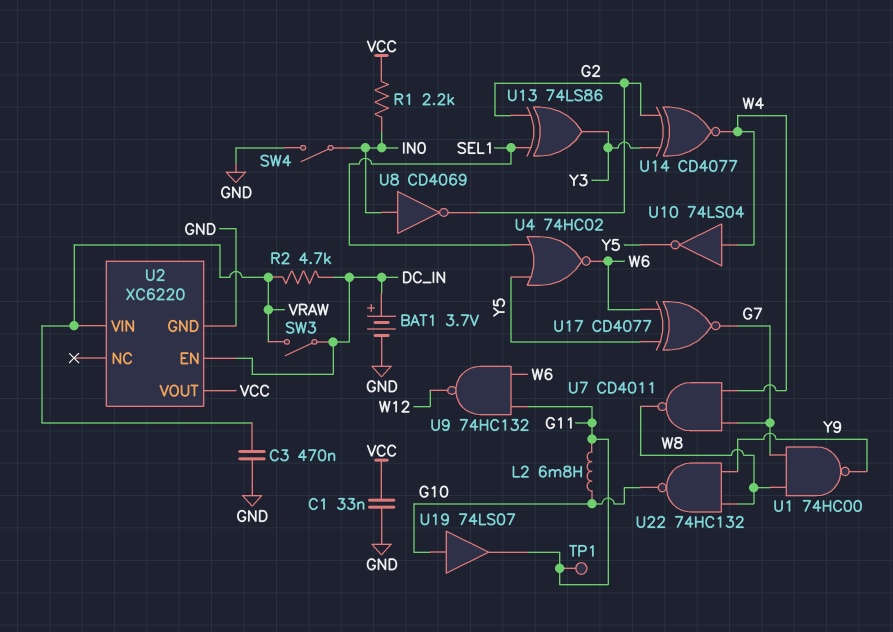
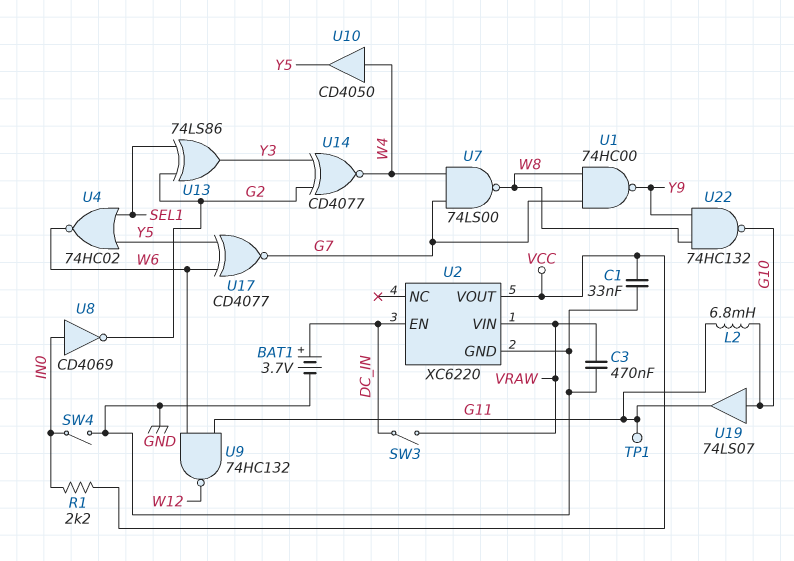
R2: 4.7k (DC_IN, VRAW) -> none
U7: NAND CD4011 (in G7, in W4, out W8) -> NAND 74LS00 (in G7, in W4, out W8)
U10: NOT 74LS04 (in W4, out Y5) -> buffer CD4050 (in W4, out Y5)

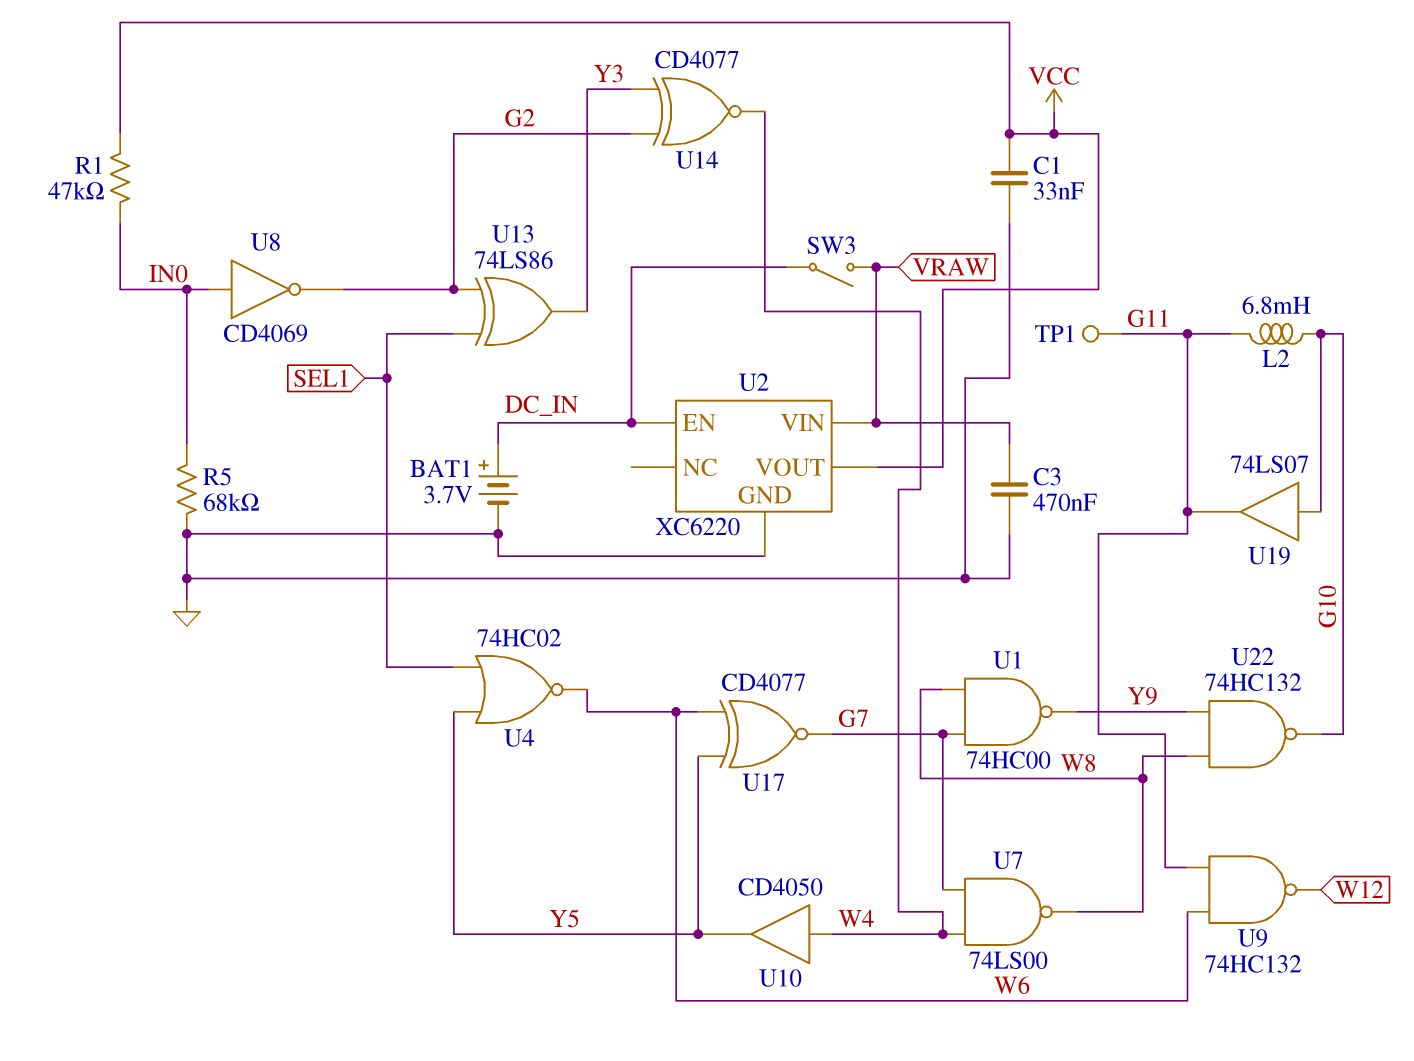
R1: 2.2k (IN0, VCC) -> 47k (IN0, VCC)
R5: none -> 68k (GND, IN0)
SW4: switch (GND, IN0) -> none

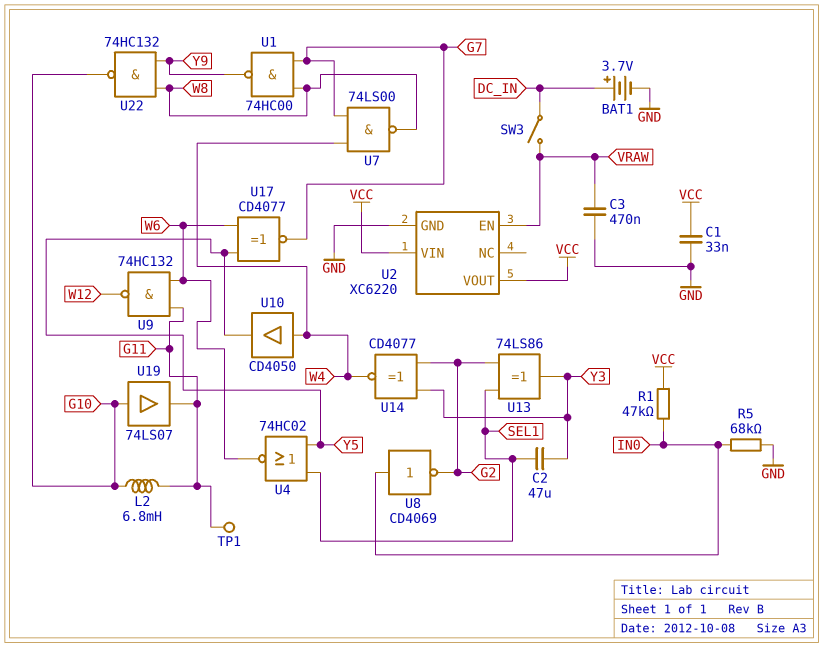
C2: none -> 47uF (SEL1, Y3)
U2 pin EN: DC_IN -> VRAW
U2 pin VIN: VRAW -> VCC

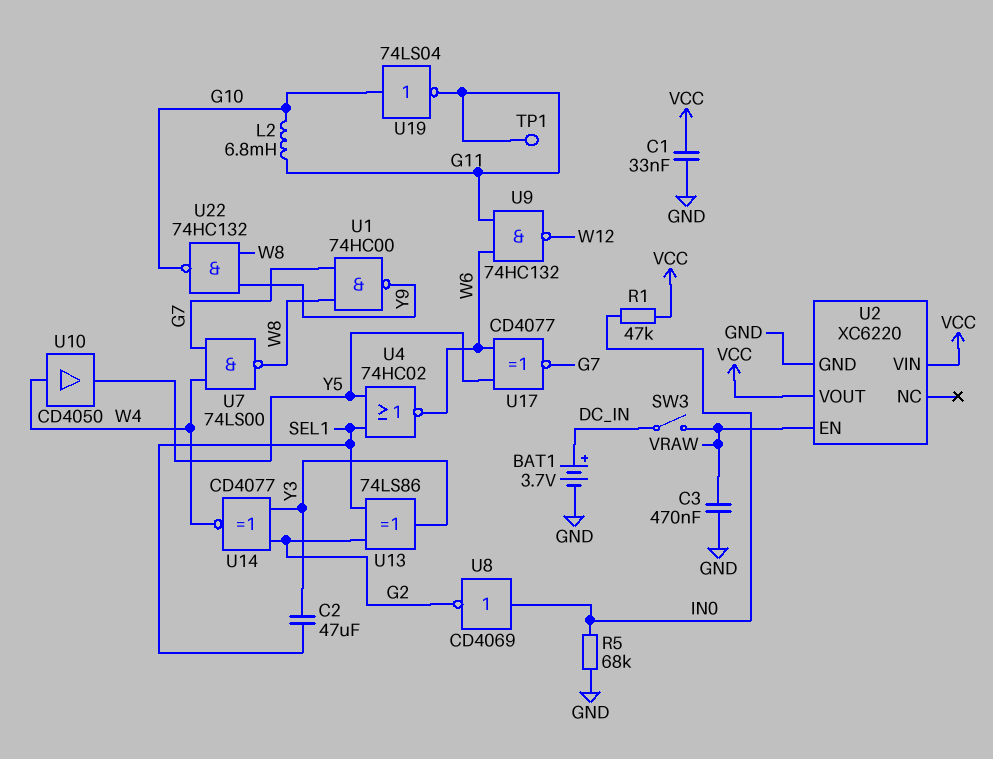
U19: buffer 74LS07 (in G10, out G11) -> NOT 74LS04 (in G10, out G11)

